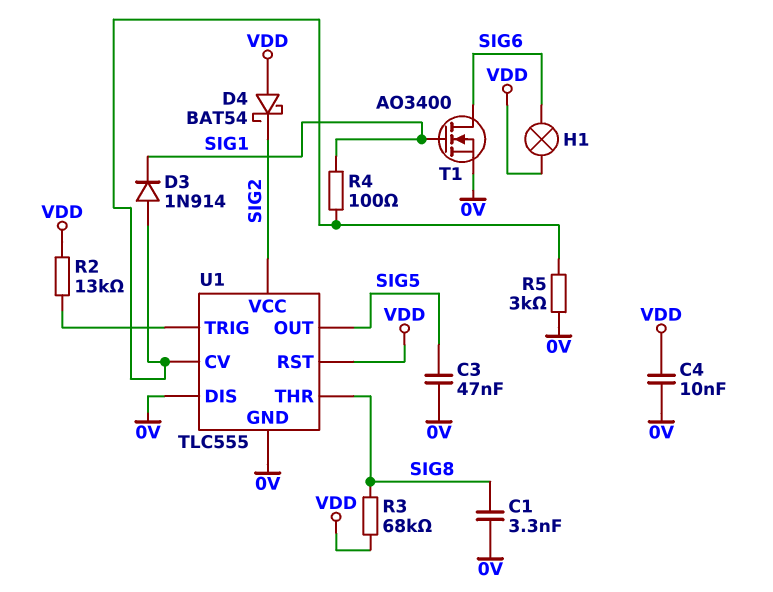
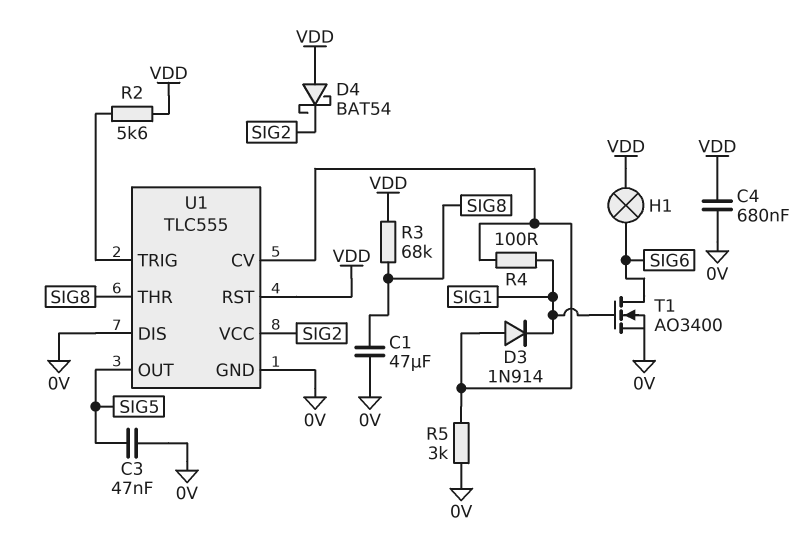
C1: 3.3nF (0V, SIG8) -> 47uF (0V, SIG8)
C4: 10nF (0V, VDD) -> 680nF (0V, VDD)
R2: 13k (U1/TRIG, VDD) -> 5.6k (U1/TRIG, VDD)

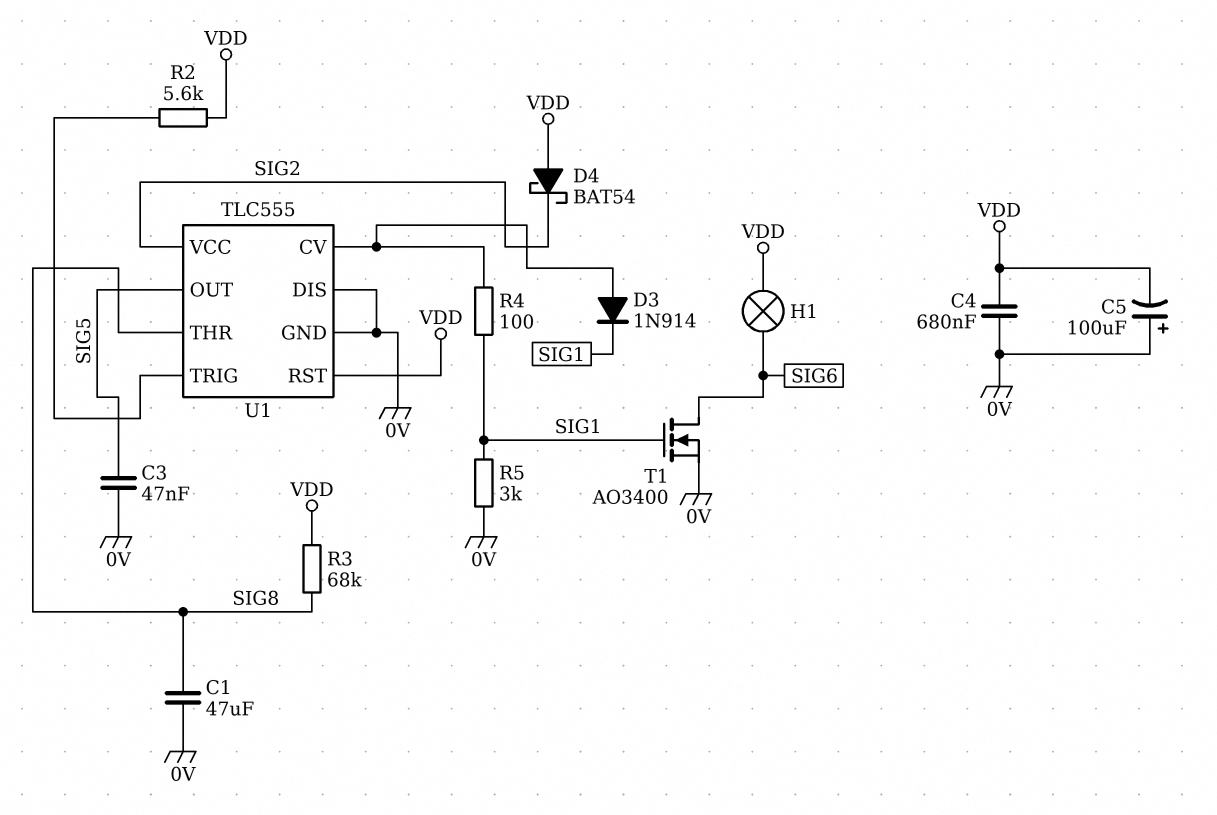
C5: none -> 100uF (plus 0V, minus VDD)
R5: 3k (0V, U1/CV) -> 3k (0V, SIG1)

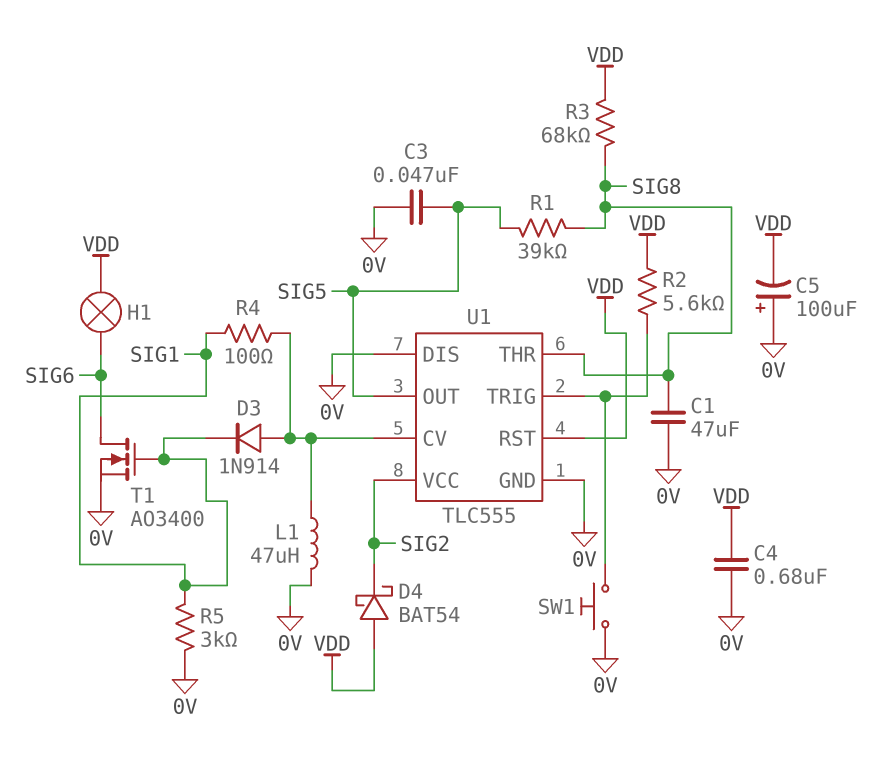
L1: none -> 47uH (0V, U1/CV)
R1: none -> 39k (SIG5, SIG8)
SW1: none -> button (0V, U1/TRIG)

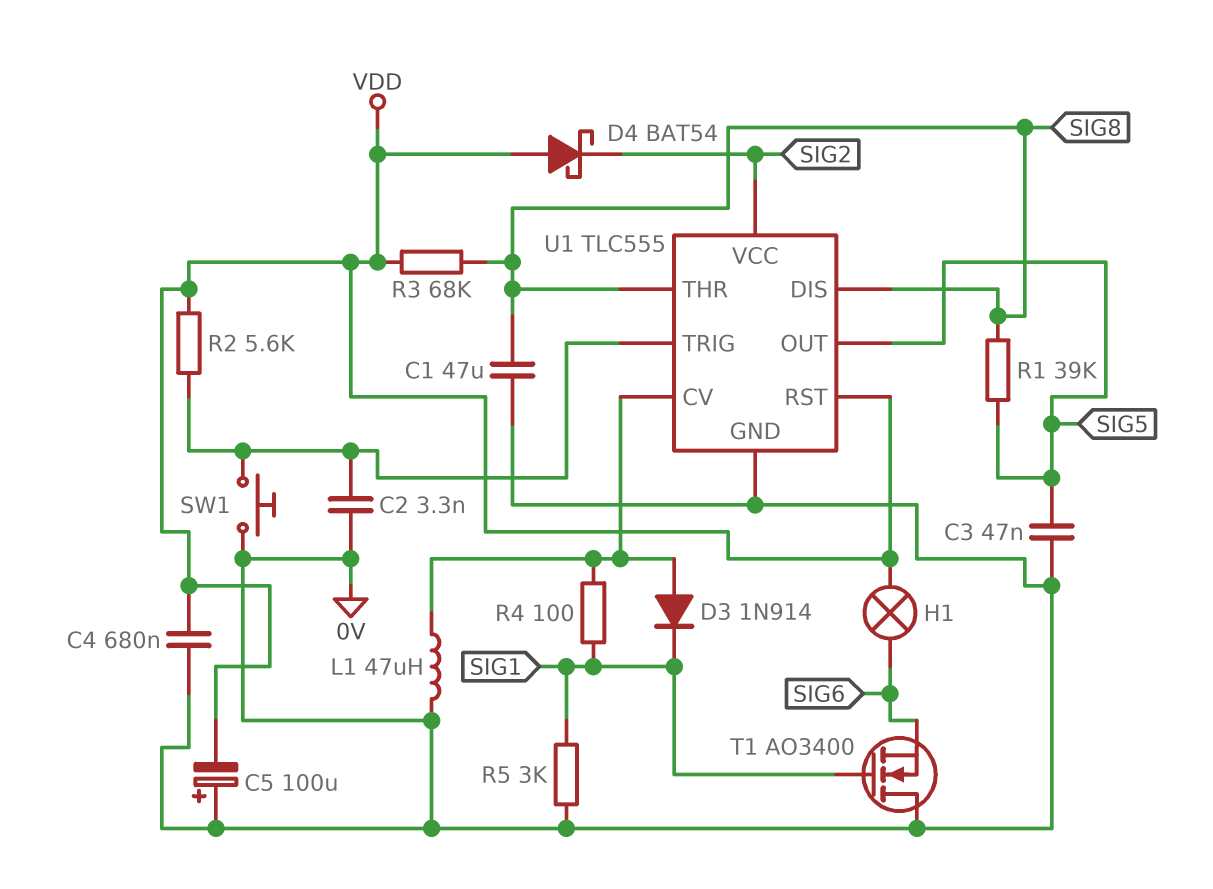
C2: none -> 3.3nF (0V, U1/TRIG)
T1: NMOS AO3400 (G SIG1, D SIG6, S 0V) -> NMOS AO3400 (G SIG1, D 0V, S SIG6)
U1 pin DIS: 0V -> SIG8

